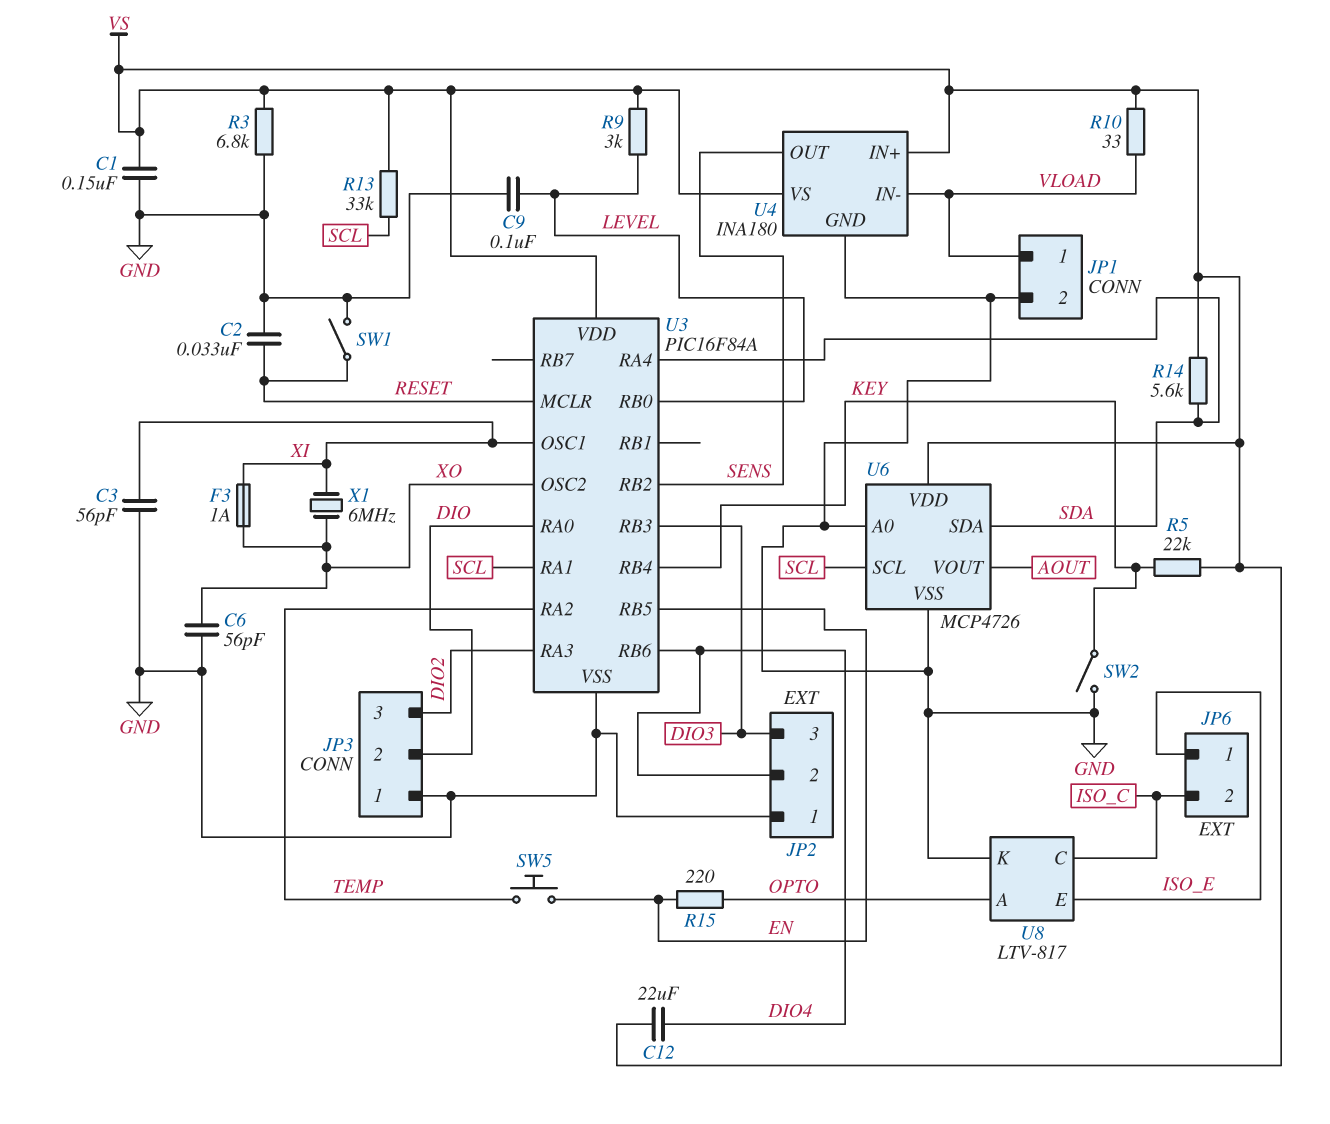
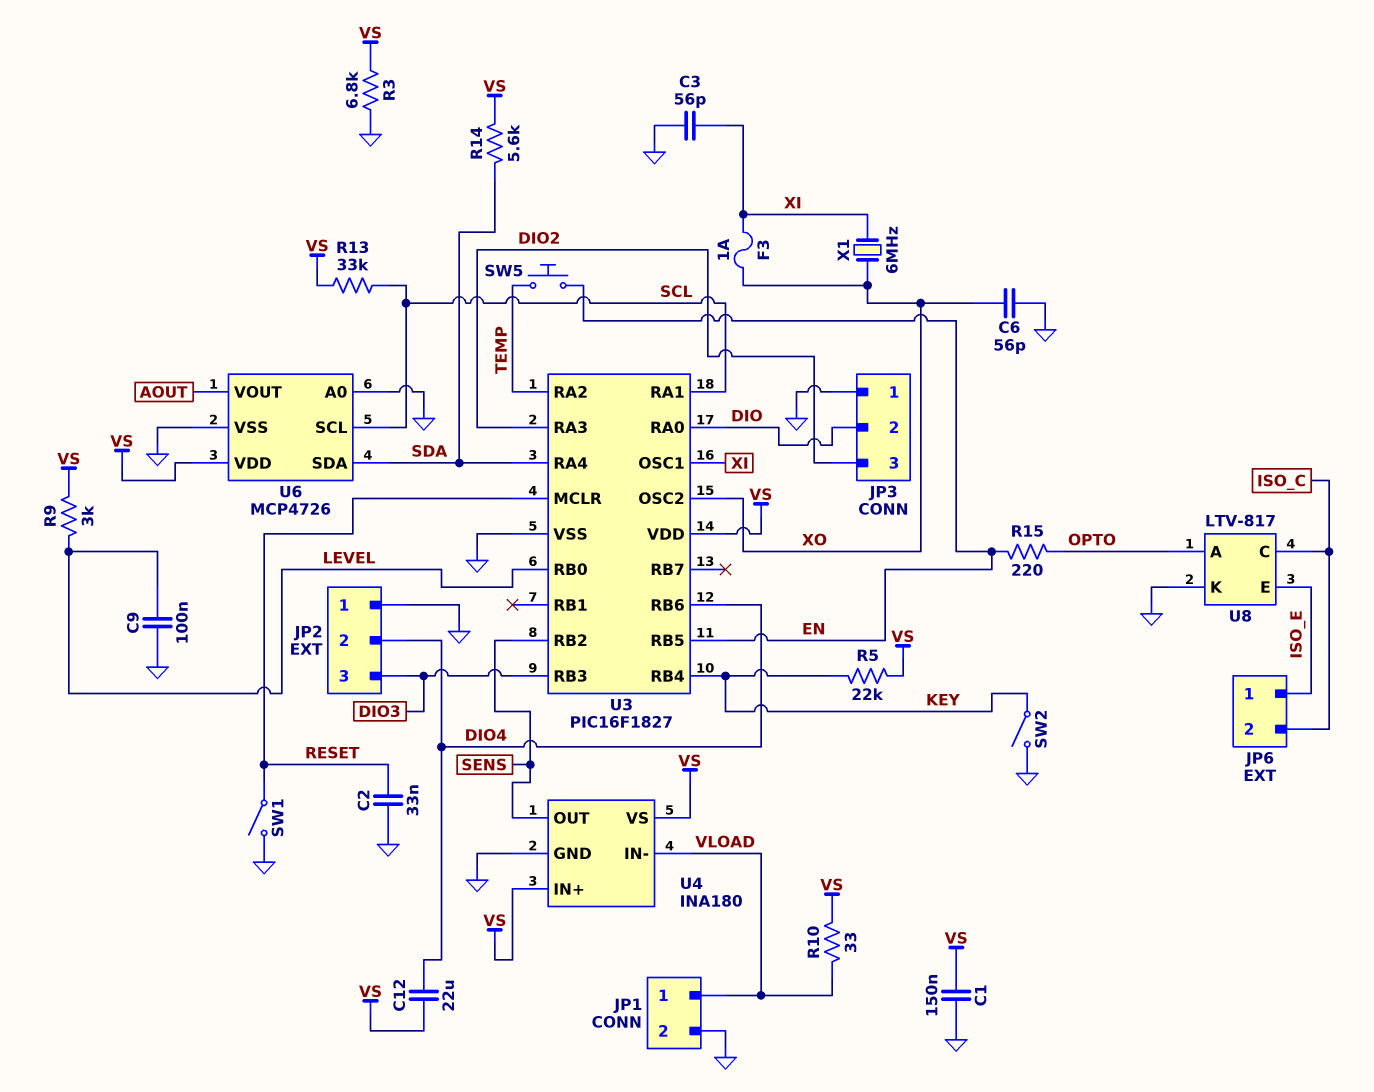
U3: PIC16F84A -> PIC16F1827

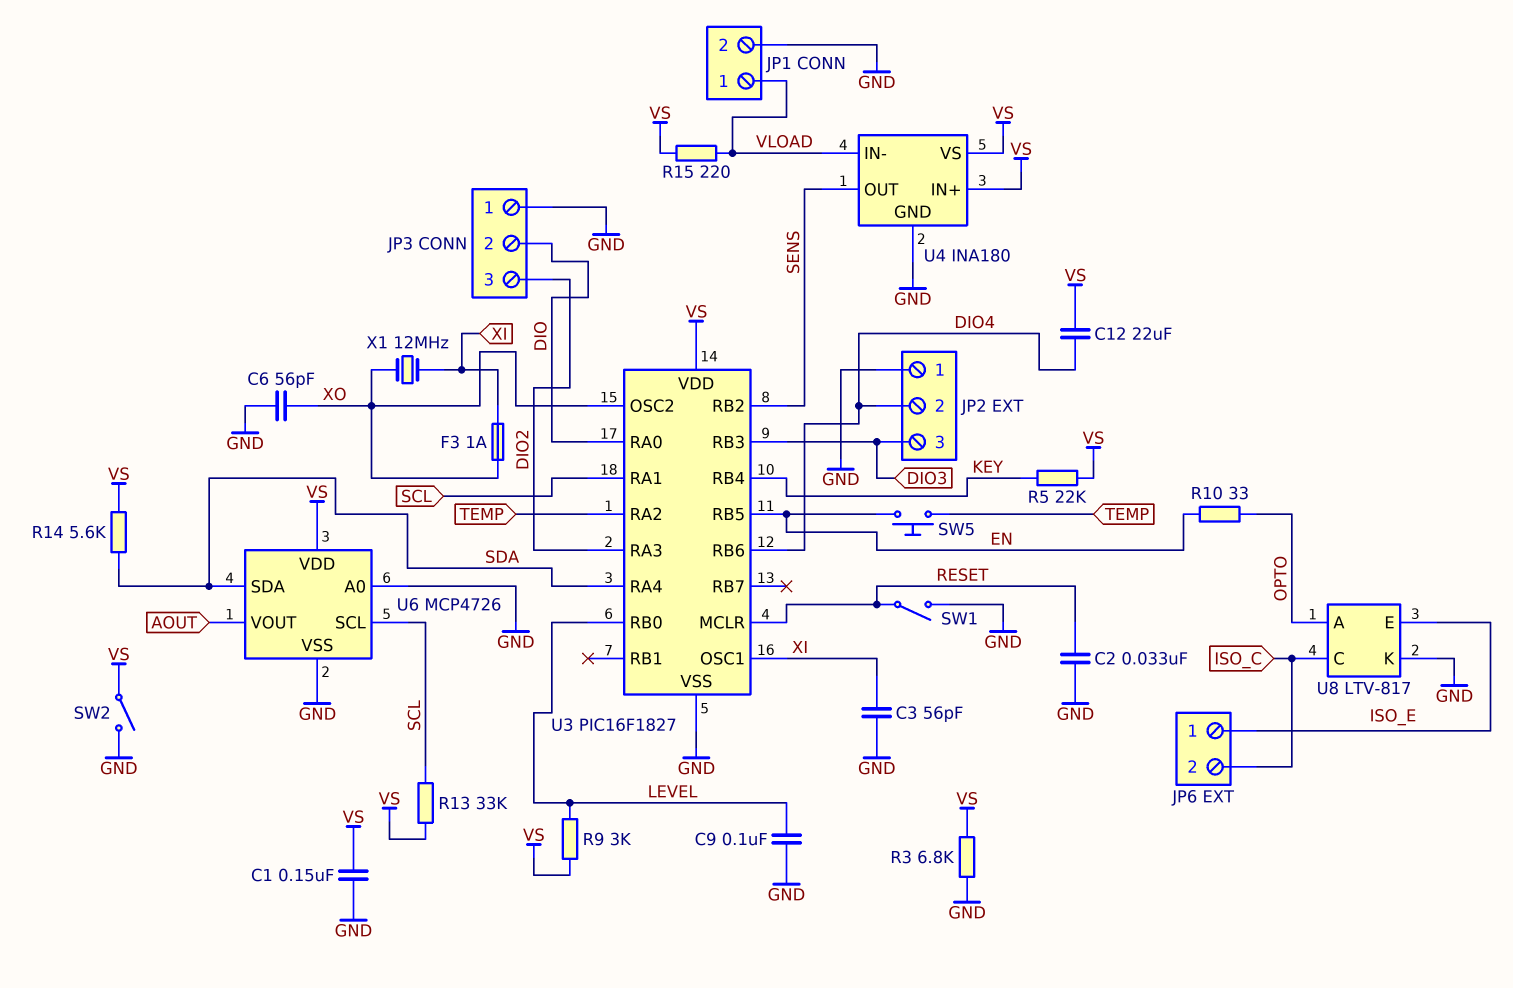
R10: 33 (VLOAD, VS) -> 33 (EN, OPTO)
R15: 220 (EN, OPTO) -> 220 (VLOAD, VS)
SW2: switch (GND, KEY) -> switch (GND, VS)
X1: 6MHz (XI, XO) -> 12MHz (XI, XO)

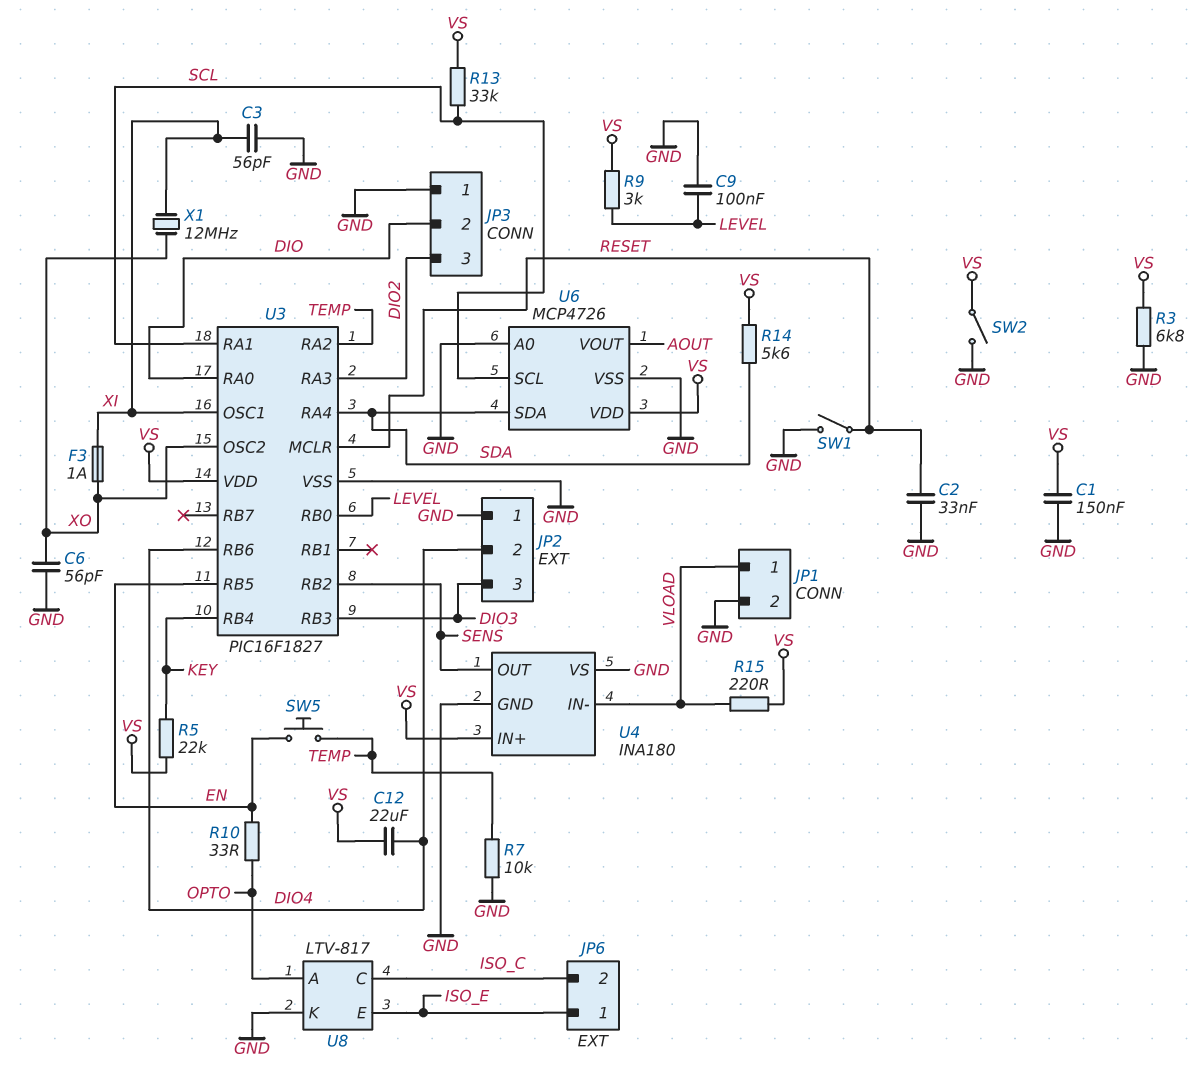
R7: none -> 10k (GND, TEMP)
U4 pin VS: VS -> GND

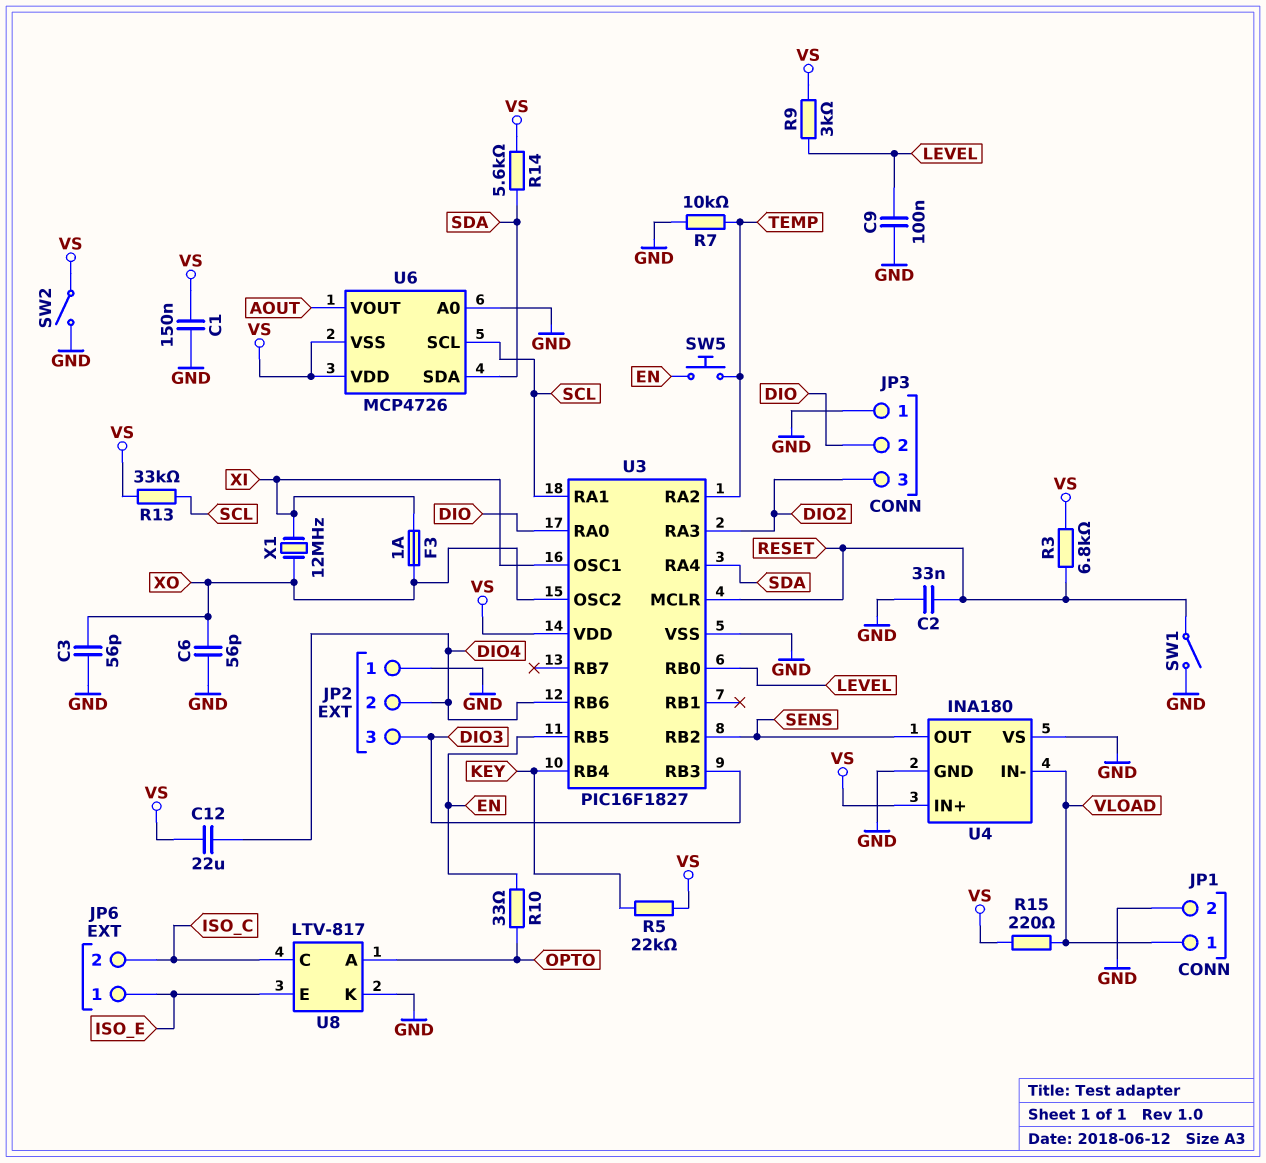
C3: 56pF (GND, XI) -> 56pF (GND, XO)
R3: 6.8k (GND, VS) -> 6.8k (RESET, VS)
U6 pin VSS: GND -> VS

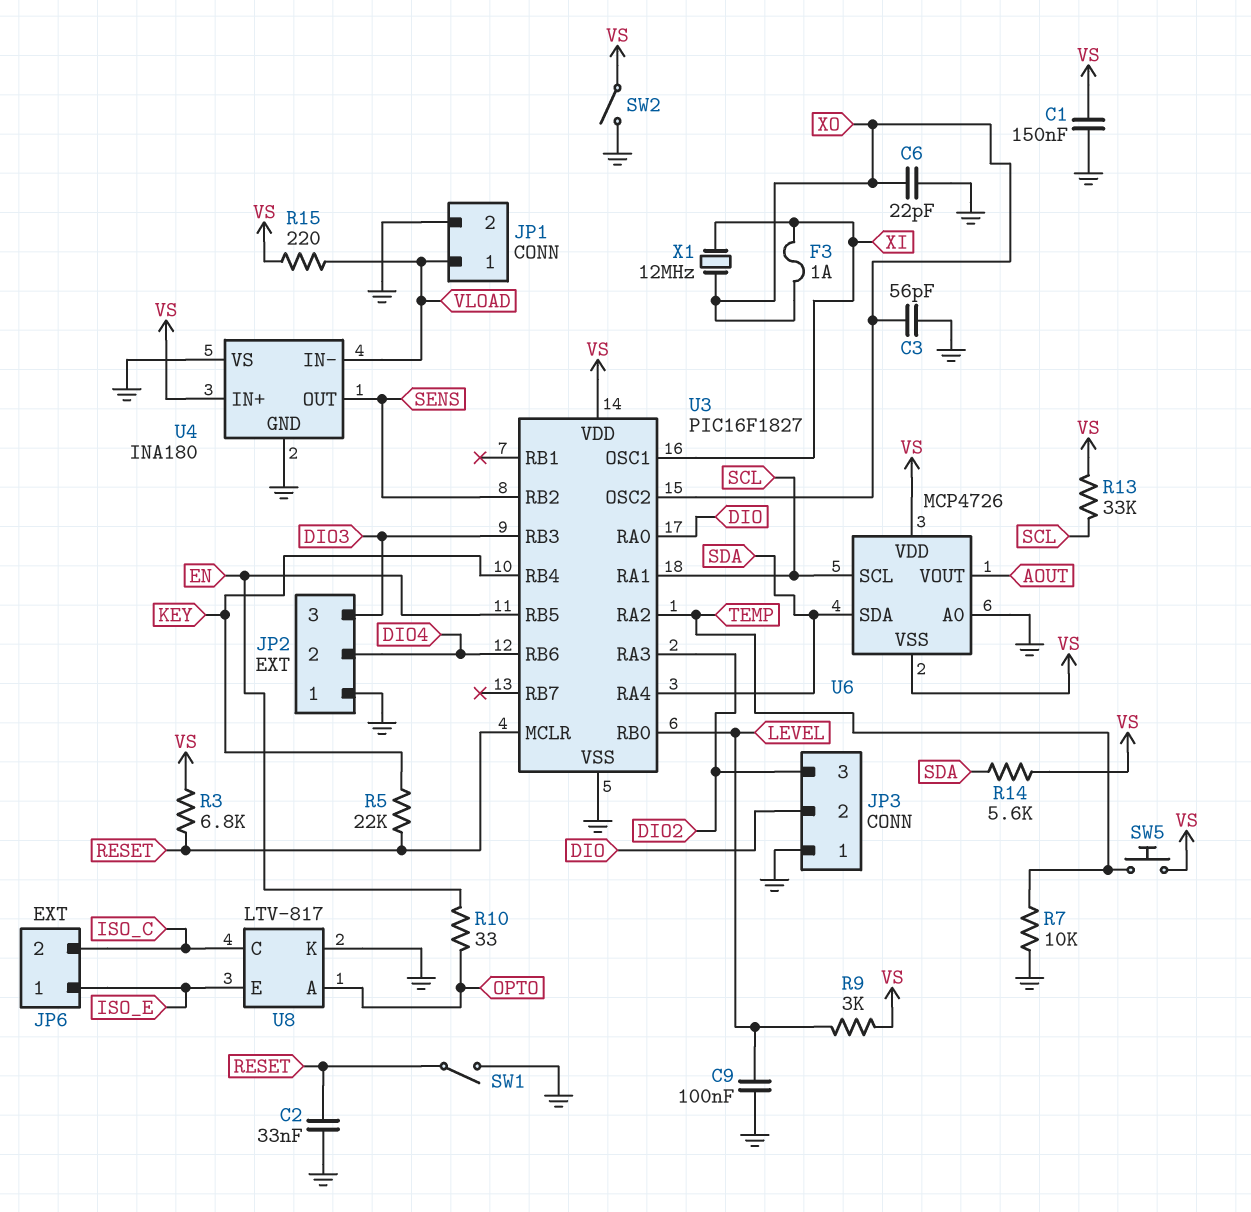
C6: 56pF (GND, XO) -> 22pF (GND, XO)
C12: 22uF (DIO4, VS) -> none
R5: 22k (KEY, VS) -> 22k (KEY, RESET)
SW5: button (EN, TEMP) -> button (TEMP, VS)

